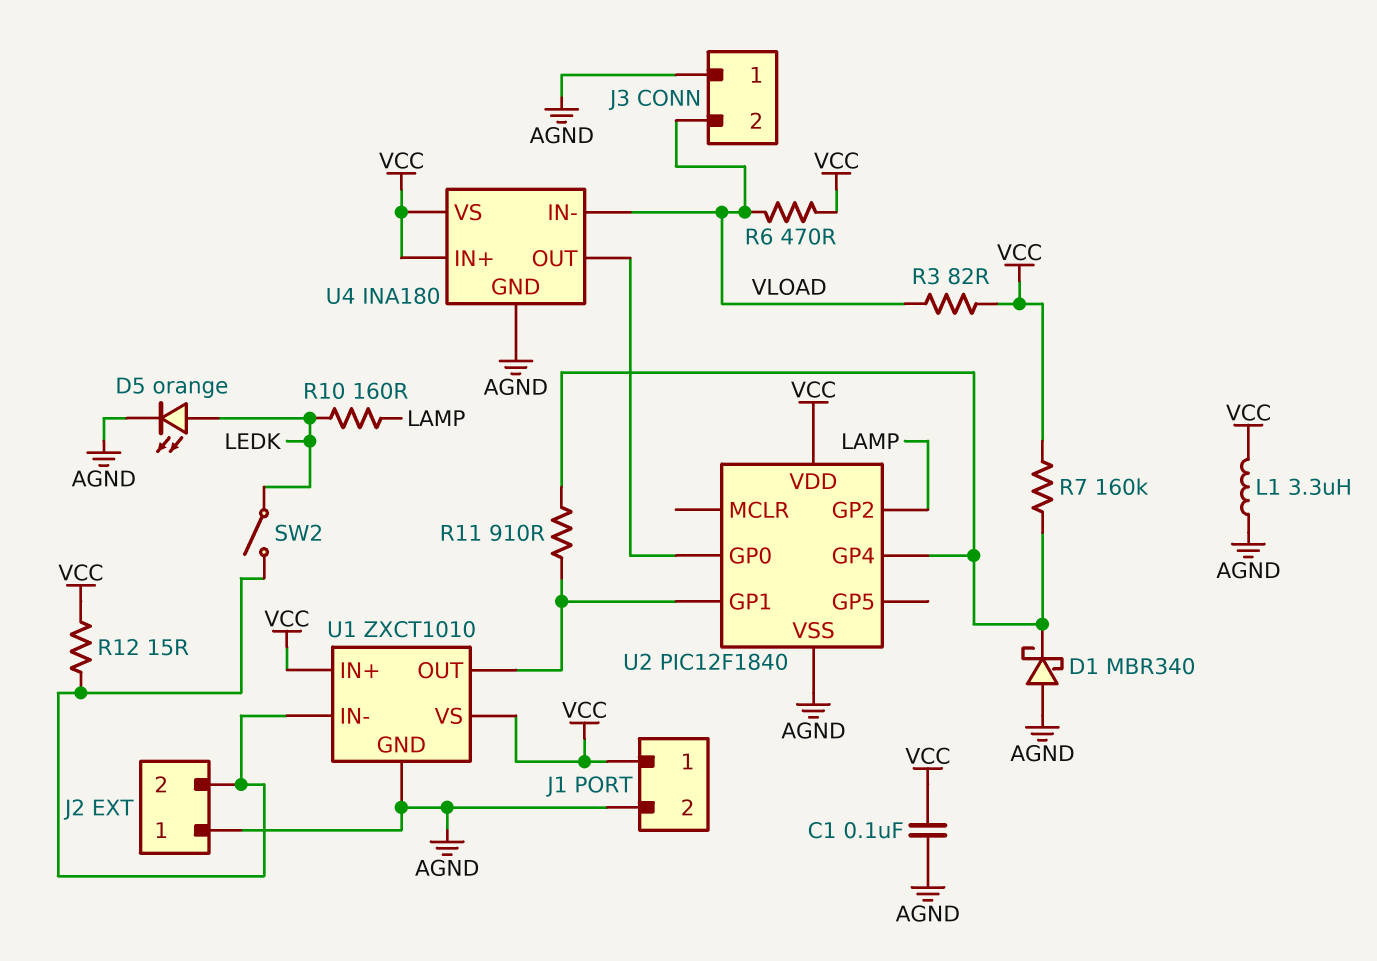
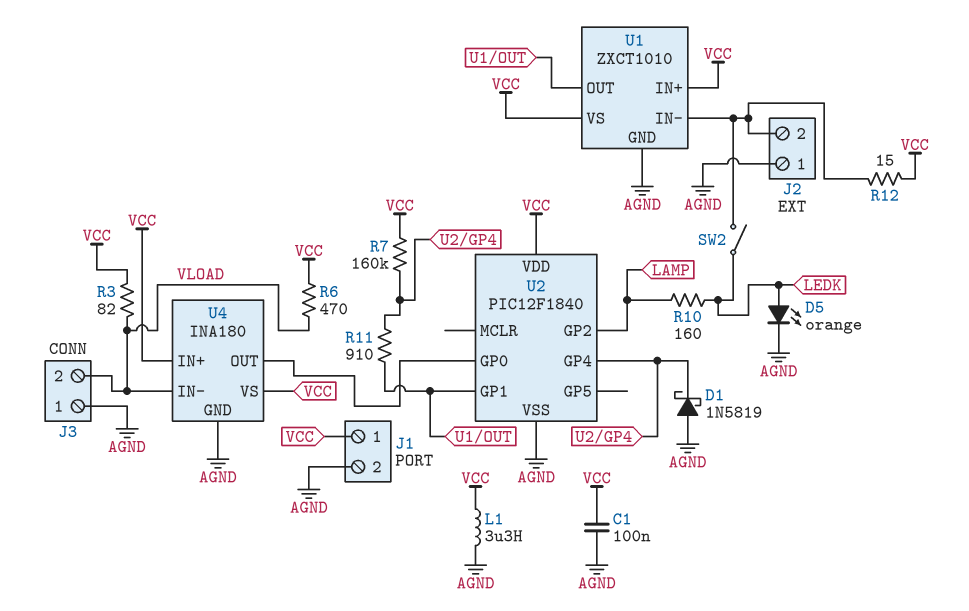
D1: schottky MBR340 (A AGND, K U2/GP4) -> schottky 1N5819 (A AGND, K U2/GP4)

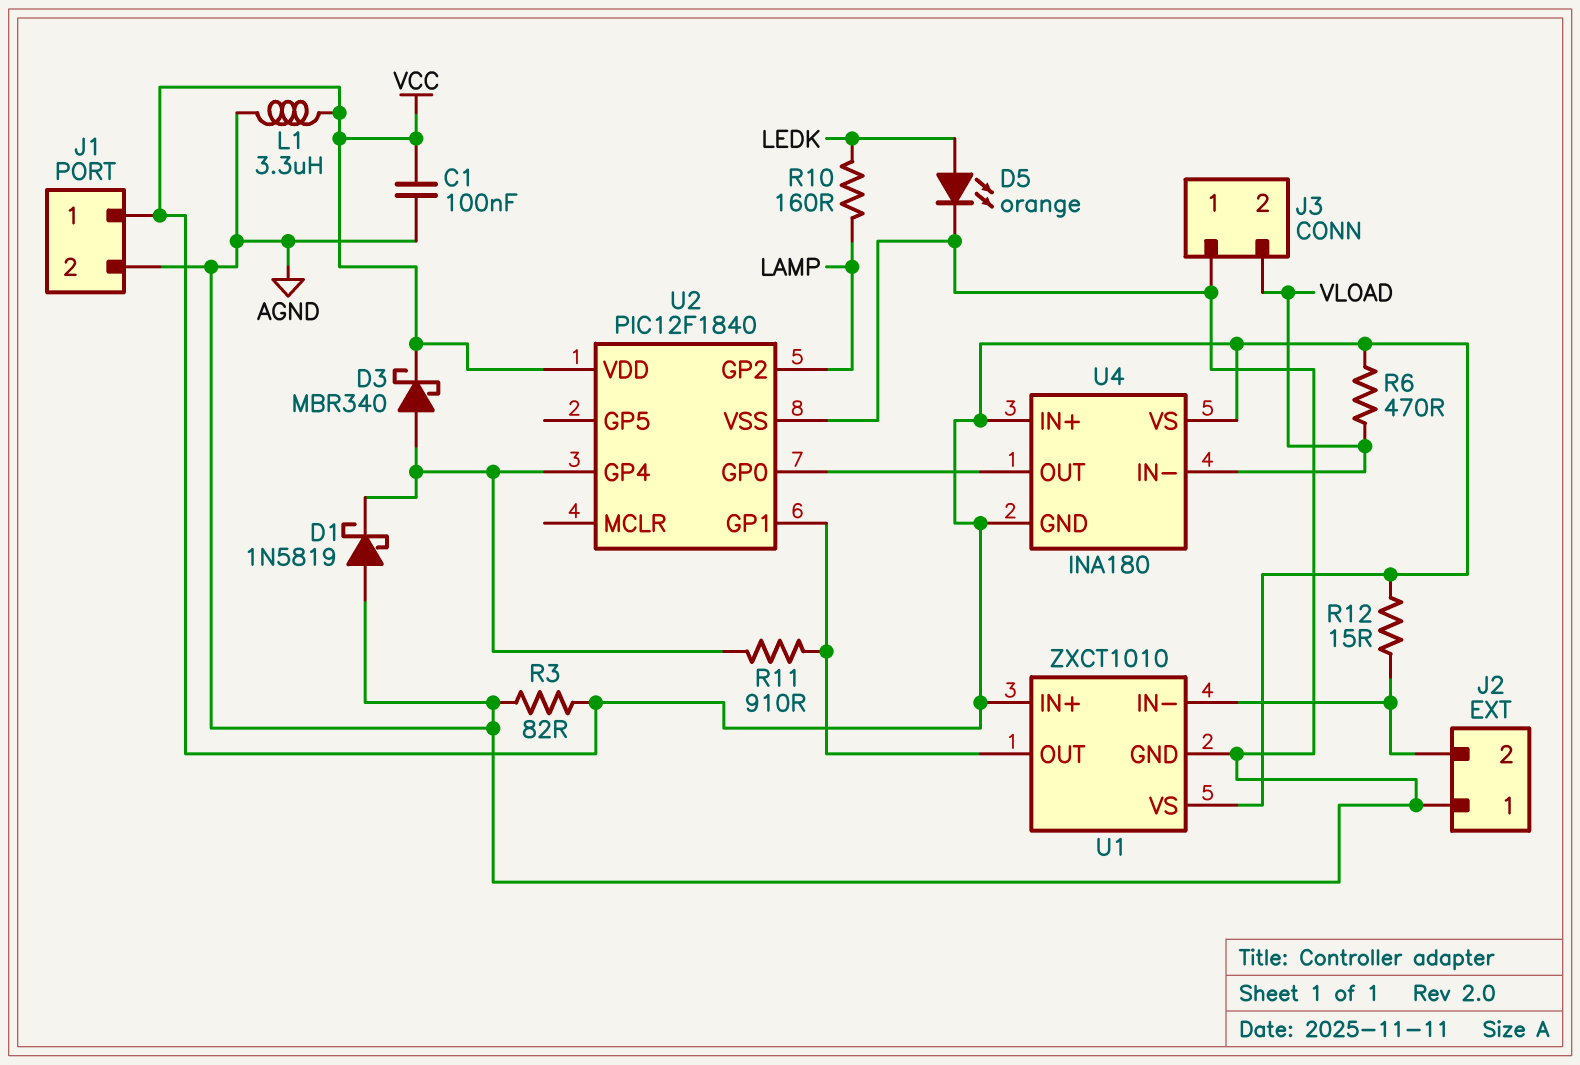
D3: none -> schottky MBR340 (A U2/GP4, K VCC)
R3: 82 (VCC, VLOAD) -> 82 (AGND, VCC)
R7: 160k (U2/GP4, VCC) -> none
SW2: switch (J2/2, LEDK) -> none
U4 pin GND: AGND -> VCC

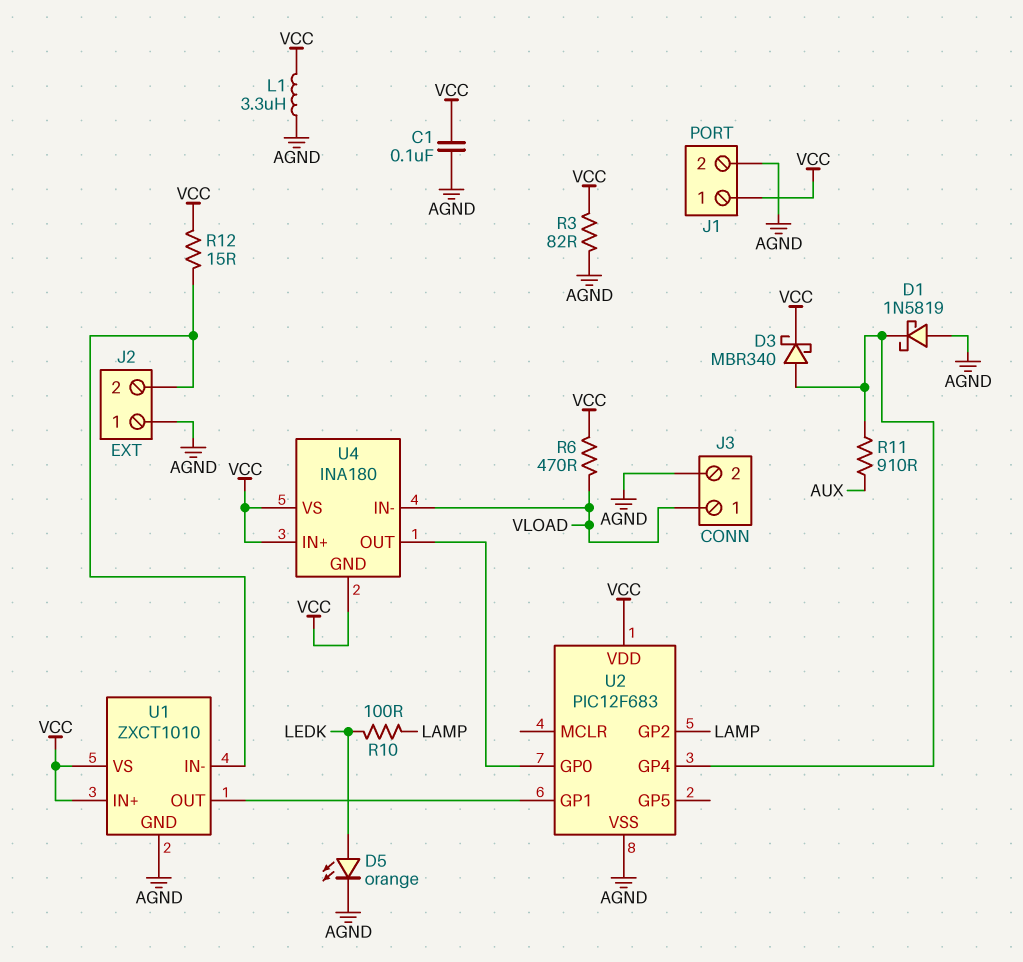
J3 pin 1: AGND -> VLOAD
J3 pin 2: VLOAD -> AGND
R10: 160 (LAMP, LEDK) -> 100 (LAMP, LEDK)
R11: 910 (U1/OUT, U2/GP4) -> 910 (AUX, U2/GP4)
U2: PIC12F1840 -> PIC12F683

